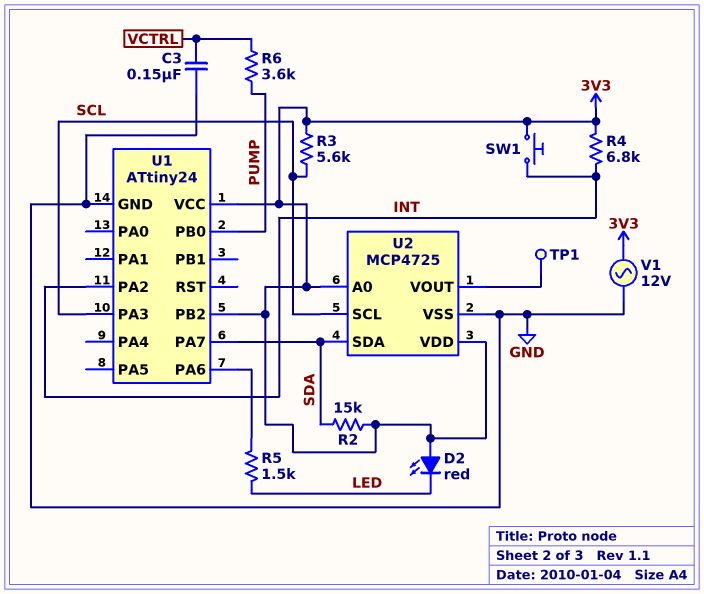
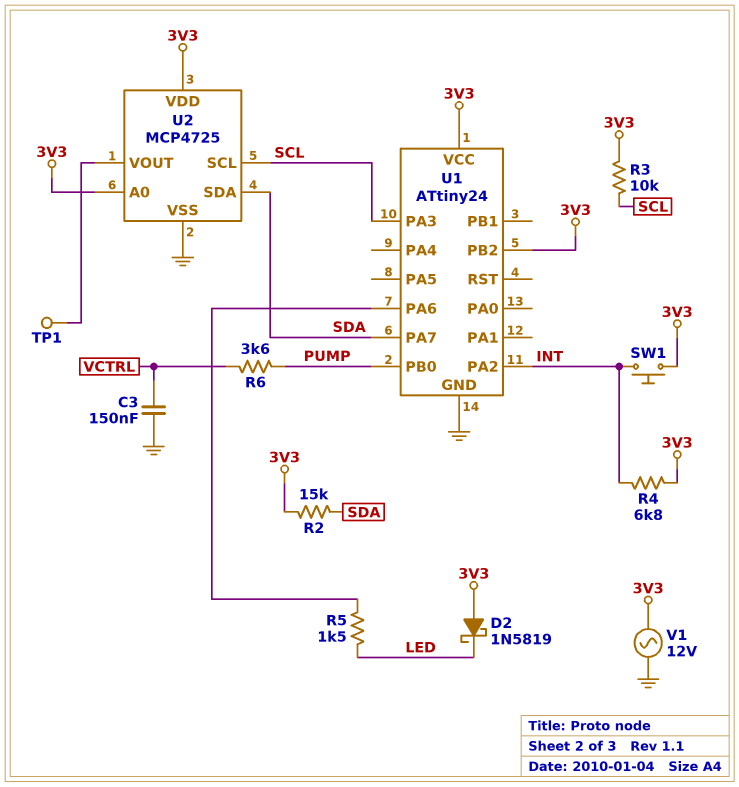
D2: LED red (A 3V3, K LED) -> schottky 1N5819 (A 3V3, K LED)
R3: 5.6k (3V3, SCL) -> 10k (3V3, SCL)

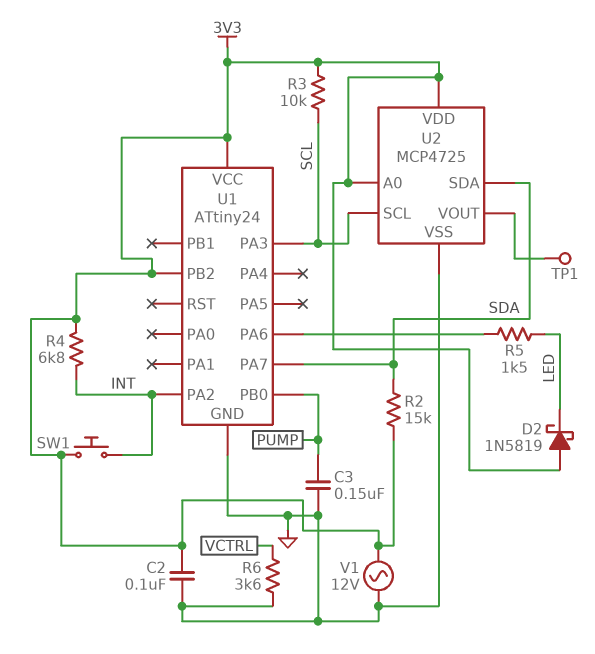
C2: none -> 100nF (3V3, GND)
C3: 150nF (GND, VCTRL) -> 150nF (GND, PUMP)
R6: 3.6k (PUMP, VCTRL) -> 3.6k (GND, VCTRL)

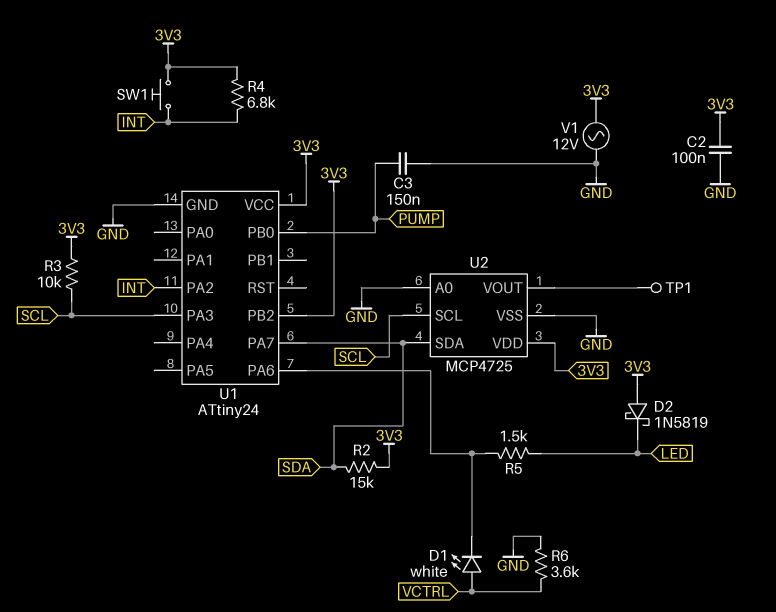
D1: none -> LED white (A VCTRL, K U1/PA6)
U2 pin A0: 3V3 -> GND

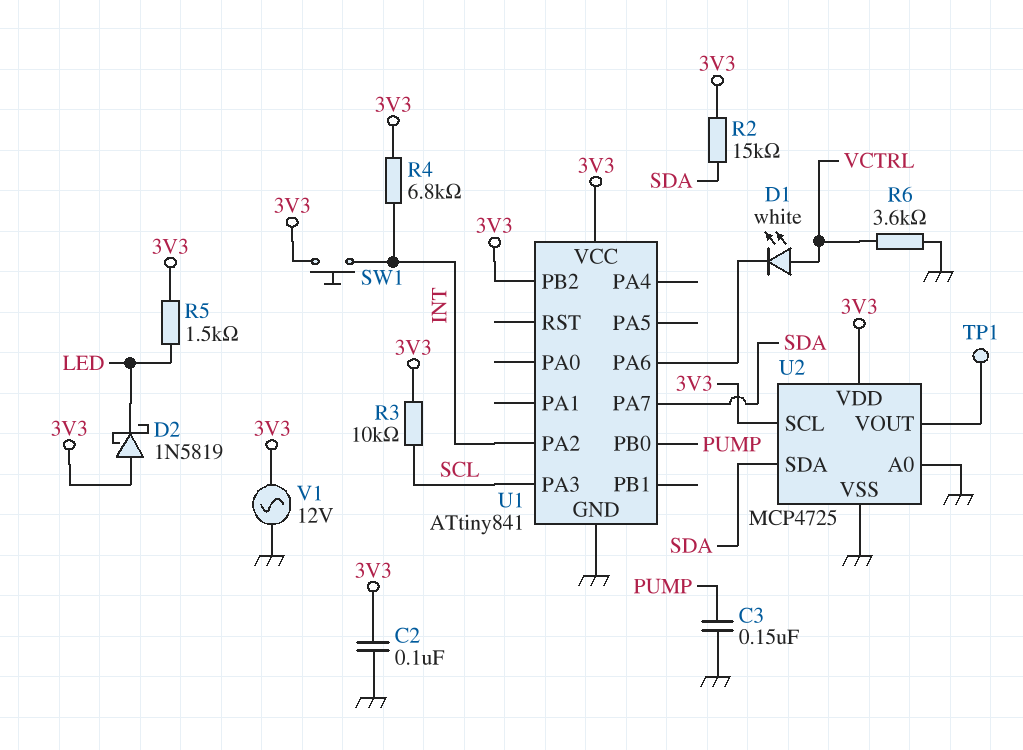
R5: 1.5k (LED, U1/PA6) -> 1.5k (3V3, LED)
U1: ATtiny24 -> ATtiny841
U2 pin SCL: SCL -> 3V3

